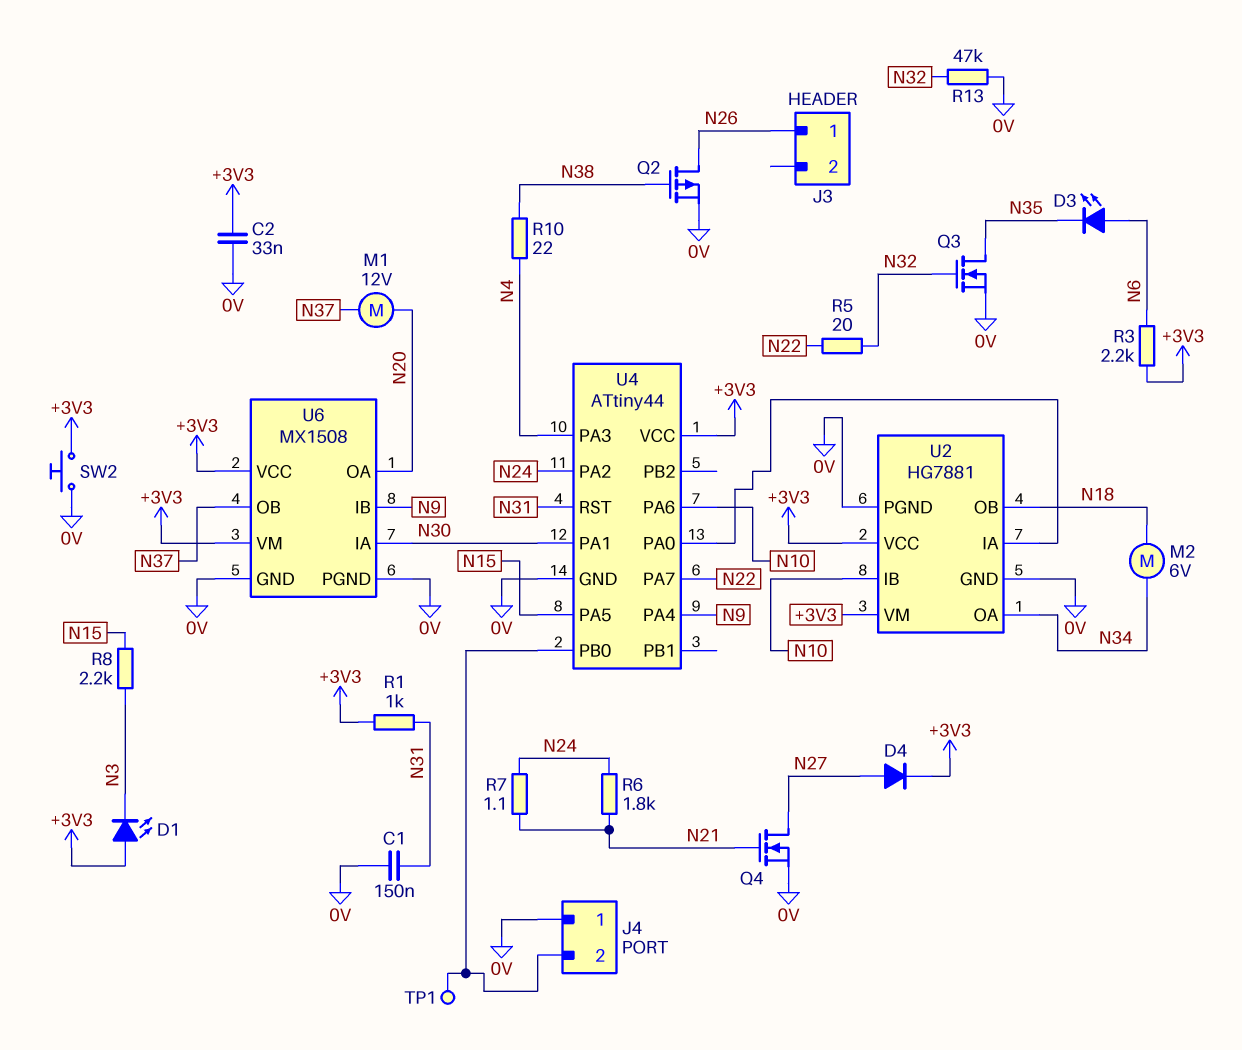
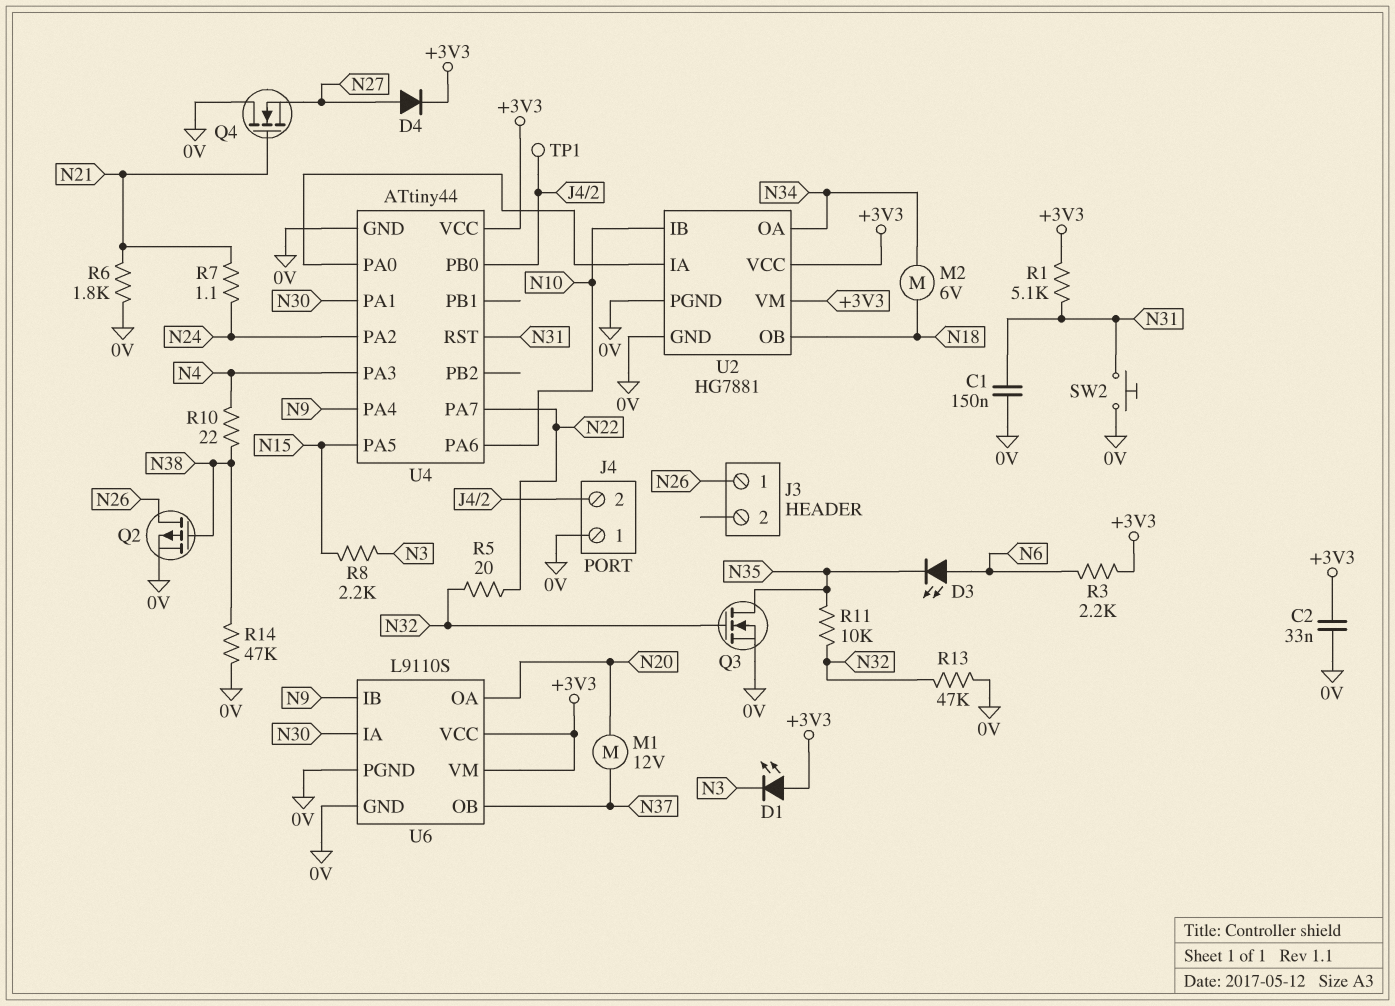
Q4: NMOS (G N21, D N27, S 0V) -> NMOS (G N21, D 0V, S N27)
R1: 1k (+3V3, N31) -> 5.1k (+3V3, N31)
R6: 1.8k (N21, N24) -> 1.8k (0V, N21)
R11: none -> 10k (N32, N35)
R14: none -> 47k (0V, N38)
SW2: button (+3V3, 0V) -> button (0V, N31)
U6: MX1508 -> L9110S

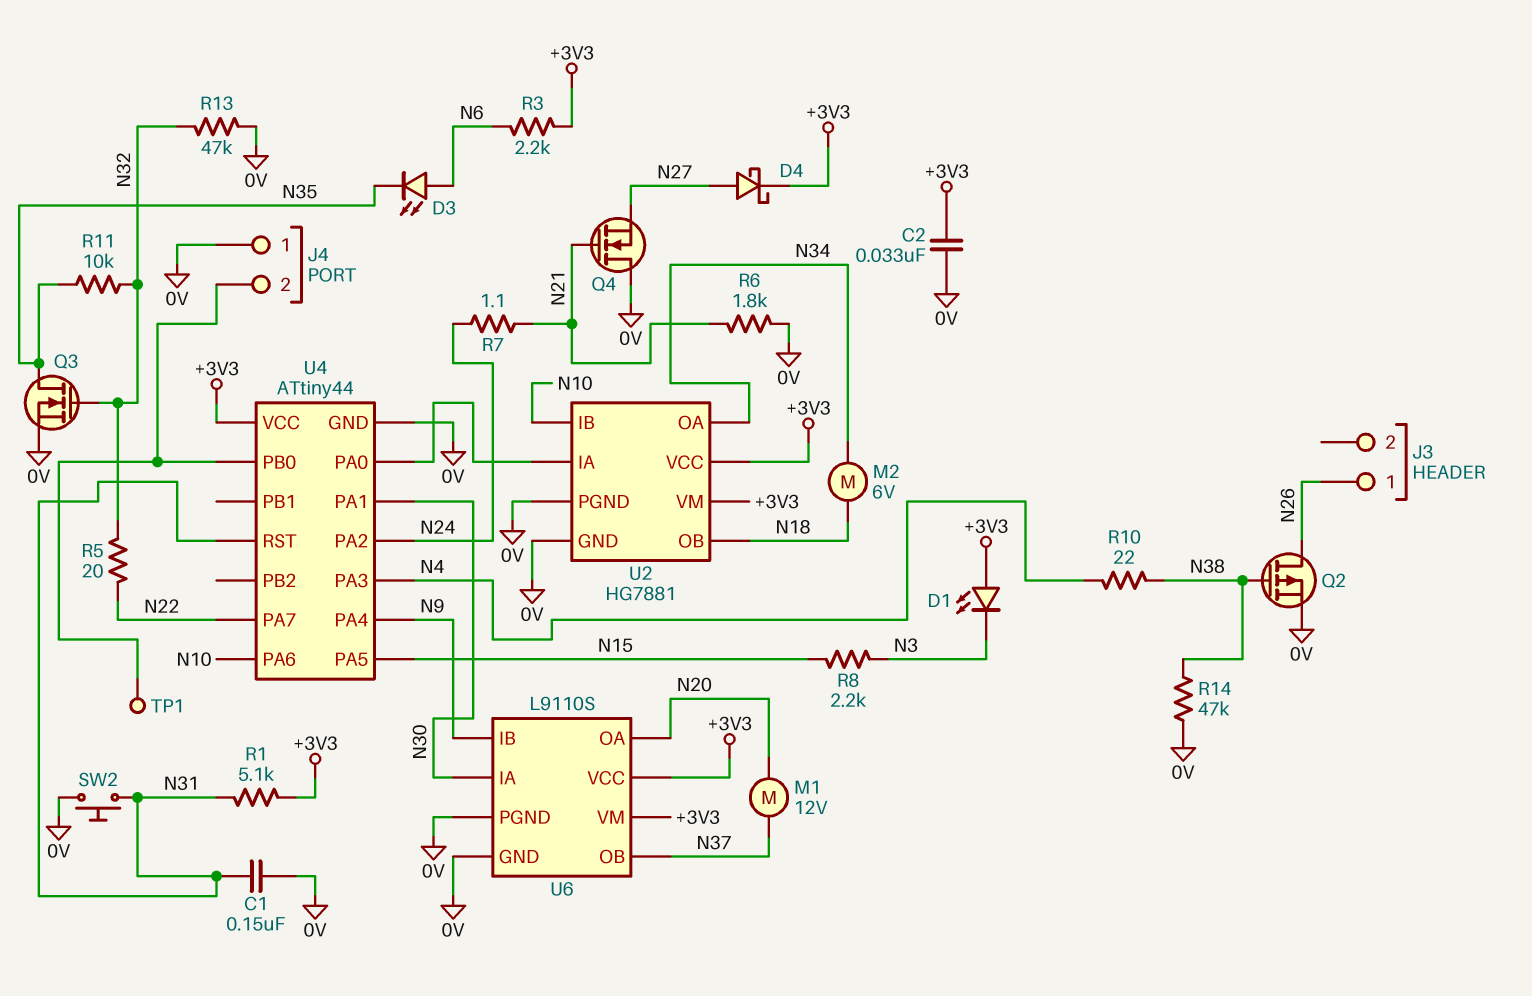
D4: diode (A N27, K +3V3) -> schottky (A N27, K +3V3)

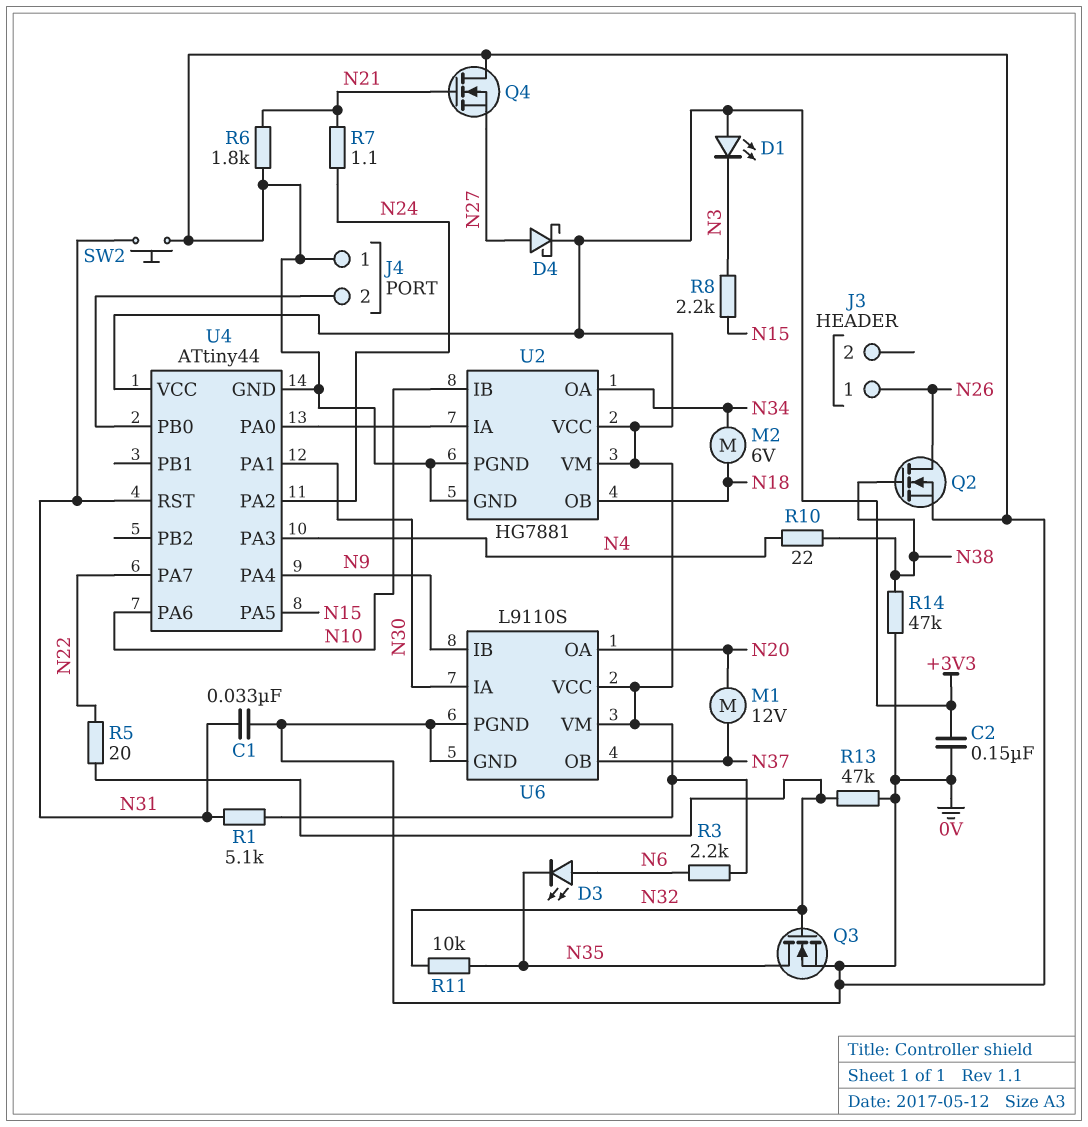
C1: 150nF (0V, N31) -> 33nF (0V, N31)
C2: 33nF (+3V3, 0V) -> 150nF (+3V3, 0V)
Q2: PMOS (G N38, D N26, S 0V) -> NMOS (G N38, D N26, S 0V)
TP1: test point (J4/2) -> none

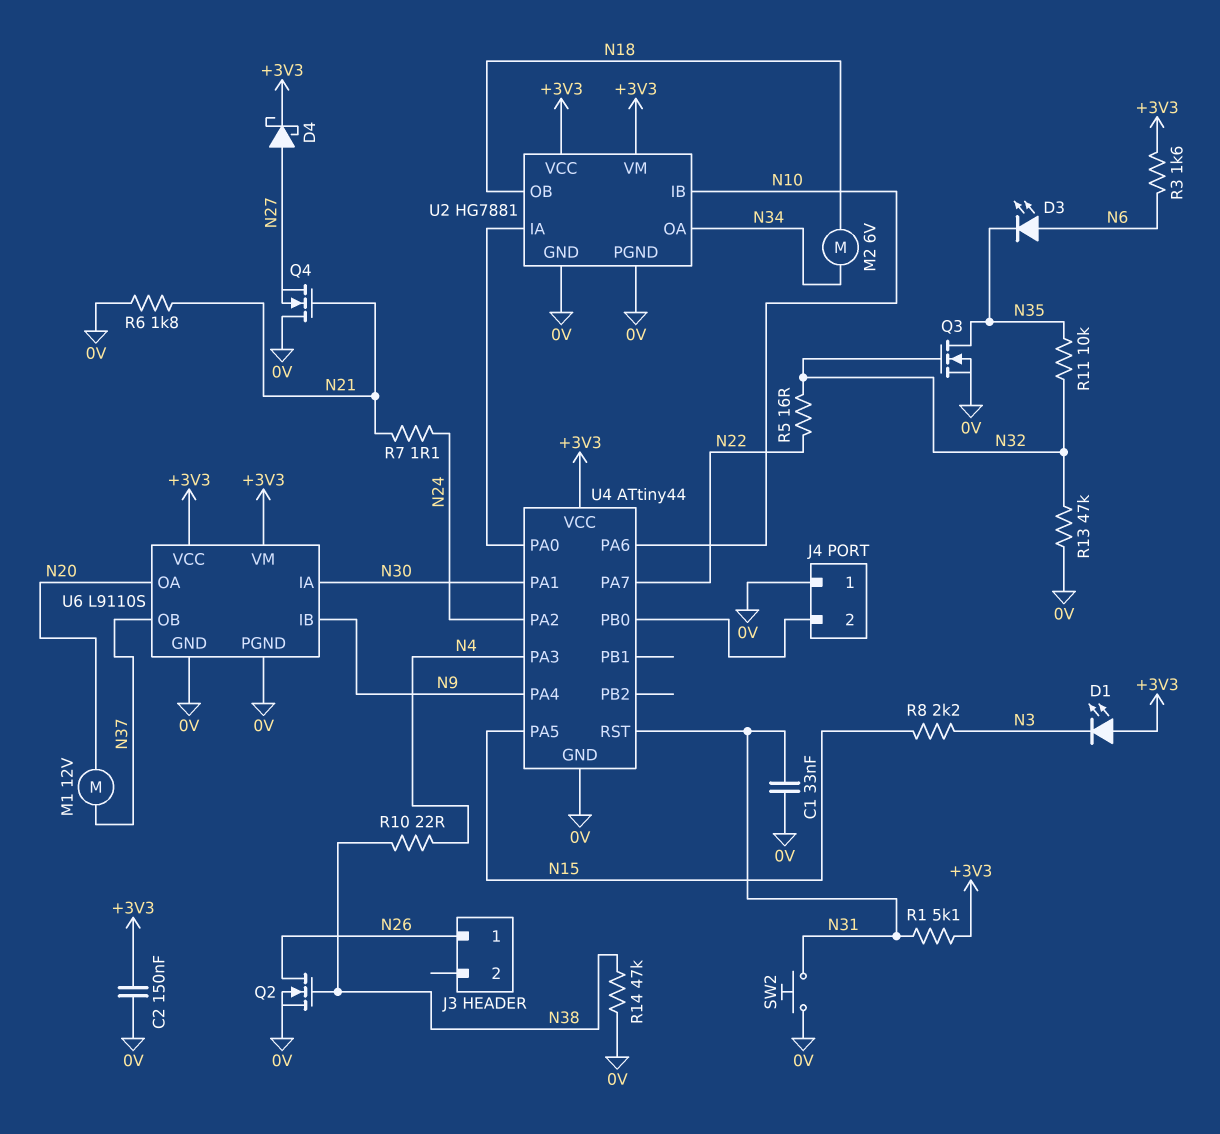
R3: 2.2k (+3V3, N6) -> 1.6k (+3V3, N6)
R5: 20 (N22, N32) -> 16 (N22, N32)

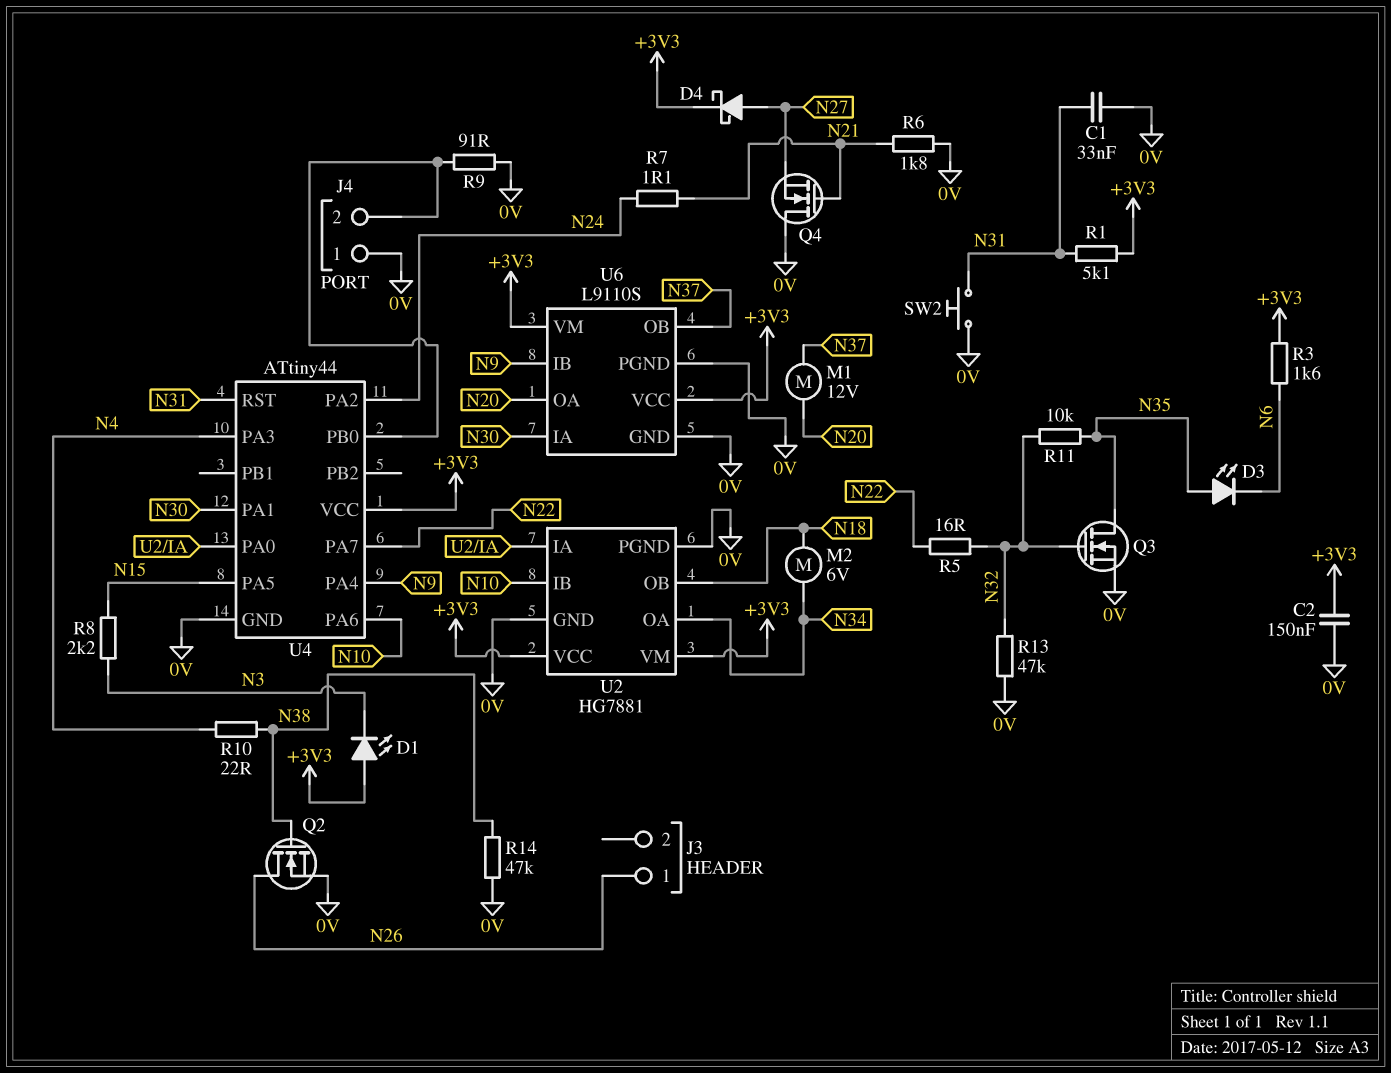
D3: LED (A N6, K N35) -> LED (A N35, K N6)
R9: none -> 91 (0V, J4/2)

